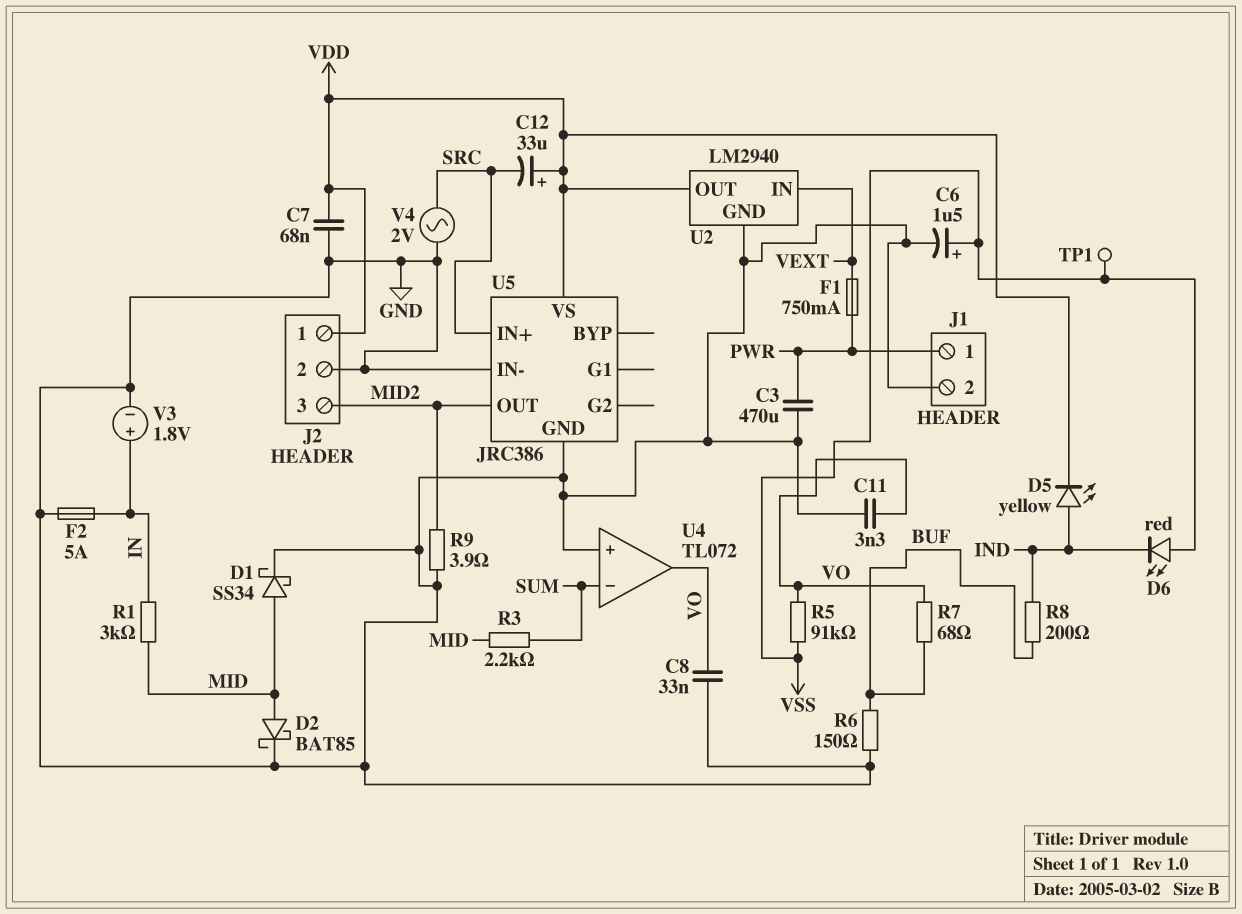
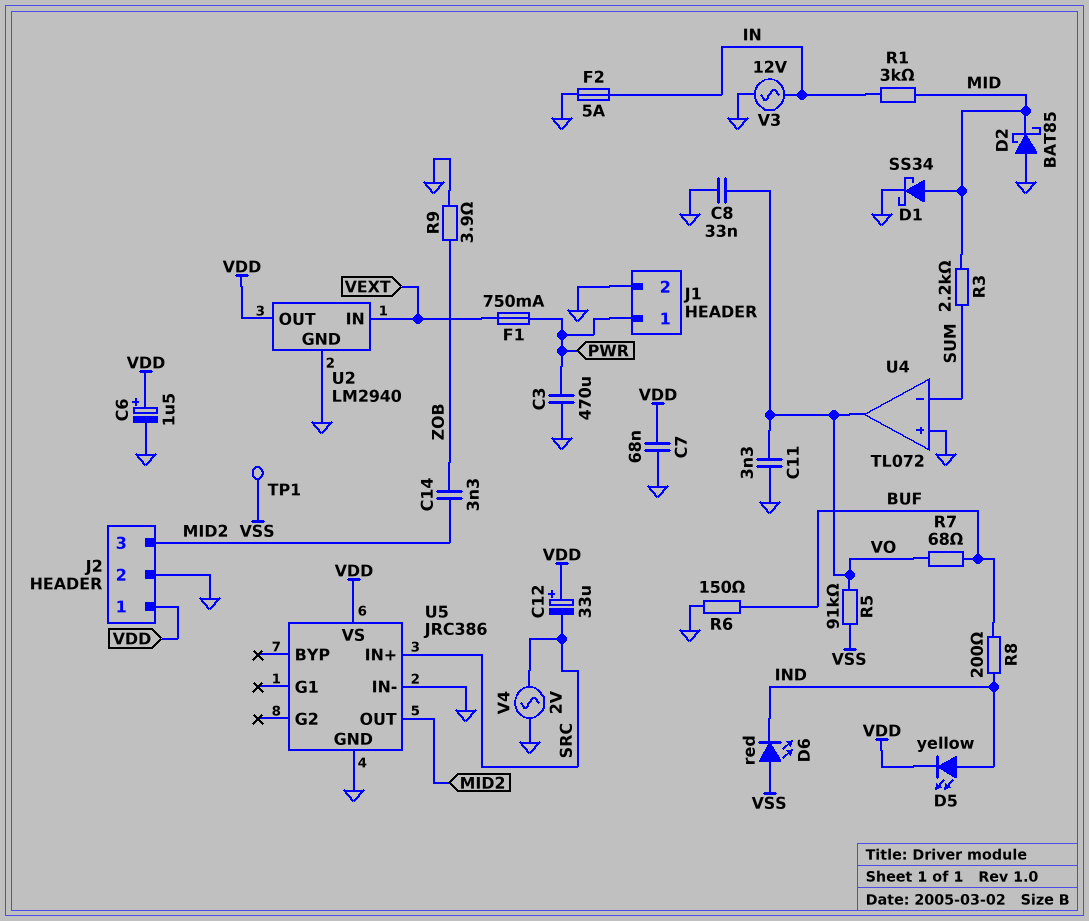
C6: 1.5uF (plus VSS, minus GND) -> 1.5uF (plus VDD, minus GND)
C14: none -> 3.3nF (MID2, ZOB)
D2: schottky BAT85 (A MID, K GND) -> schottky BAT85 (A GND, K MID)
R9: 3.9 (GND, MID2) -> 3.9 (GND, ZOB)
V3: 1.8V (plus IN, minus GND) -> AC 12V (GND, IN)

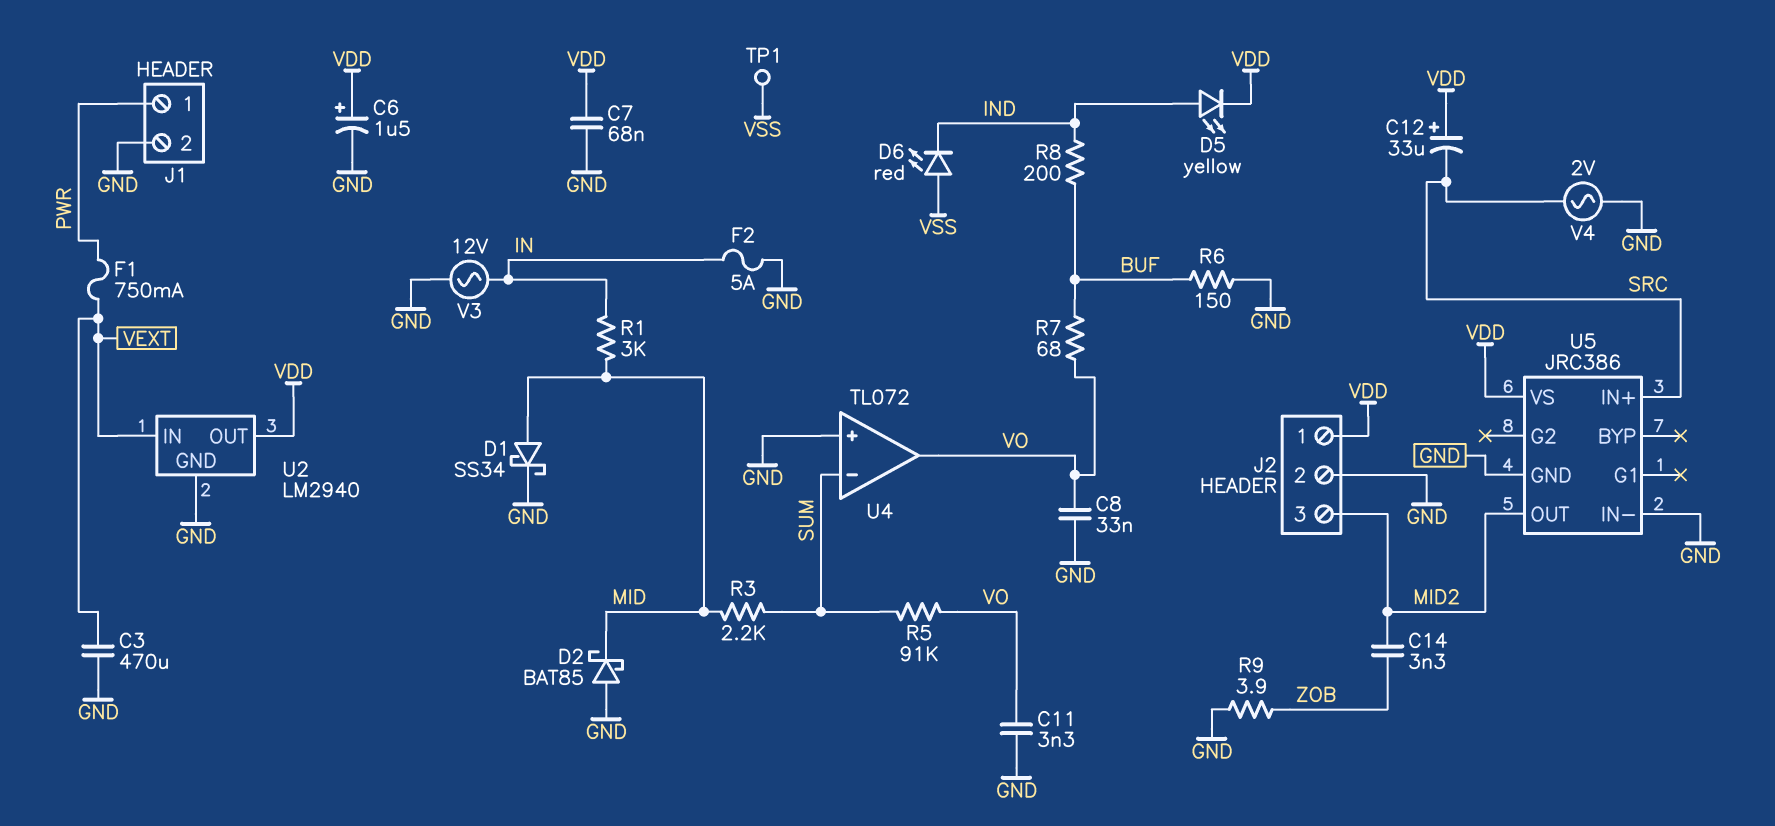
C3: 470uF (GND, PWR) -> 470uF (GND, VEXT)
R5: 91k (VO, VSS) -> 91k (SUM, VO)

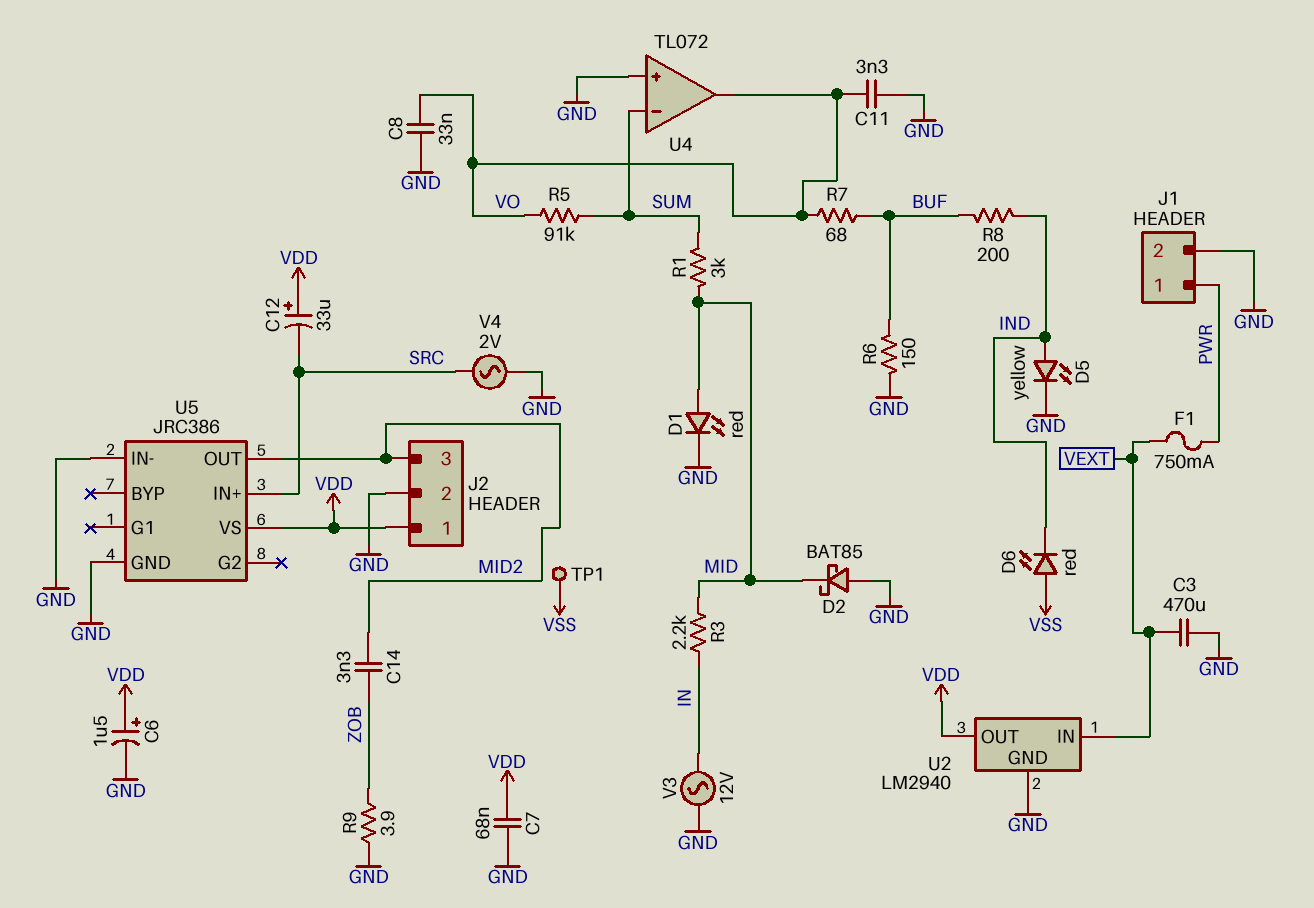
D1: schottky SS34 (A MID, K GND) -> LED red (A MID, K GND)
D5: LED yellow (A IND, K VDD) -> LED yellow (A IND, K GND)
F2: 5A (GND, IN) -> none
R1: 3k (IN, MID) -> 3k (MID, SUM)
R3: 2.2k (MID, SUM) -> 2.2k (IN, MID)

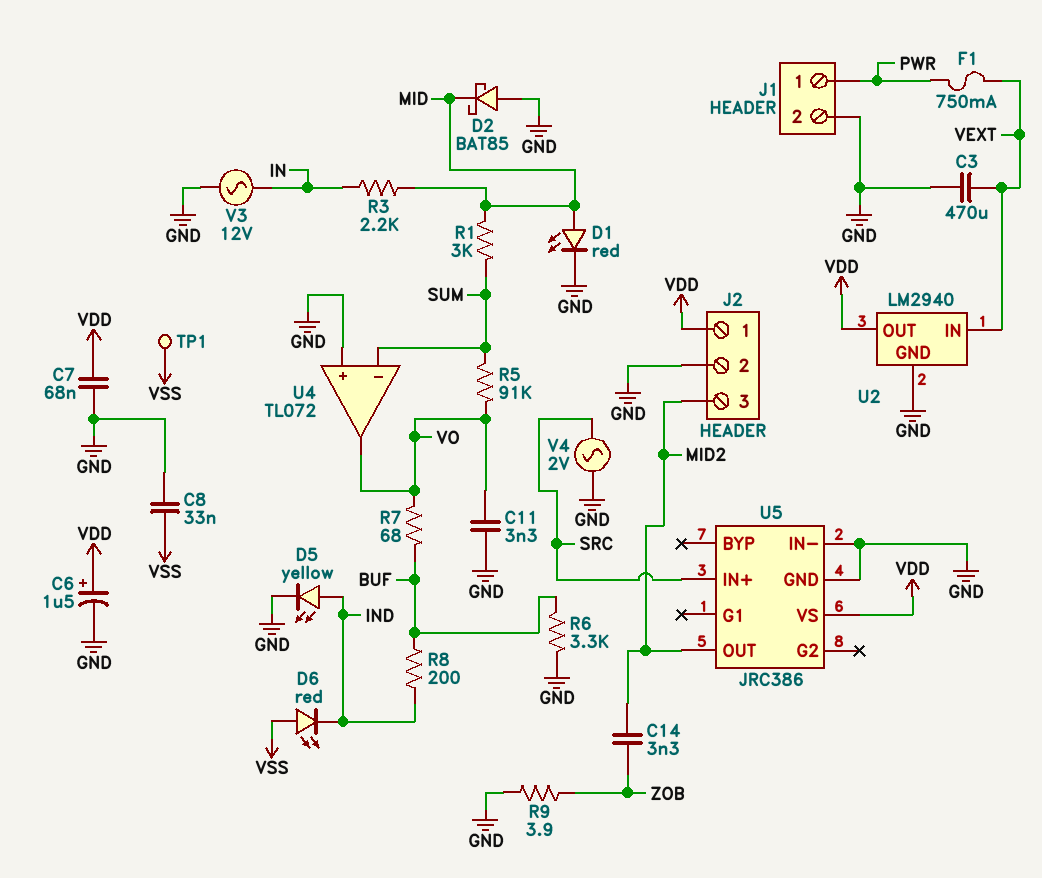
C8: 33nF (GND, VO) -> 33nF (GND, VSS)
C12: 33uF (plus VDD, minus SRC) -> none
R6: 150 (BUF, GND) -> 3.3k (BUF, GND)

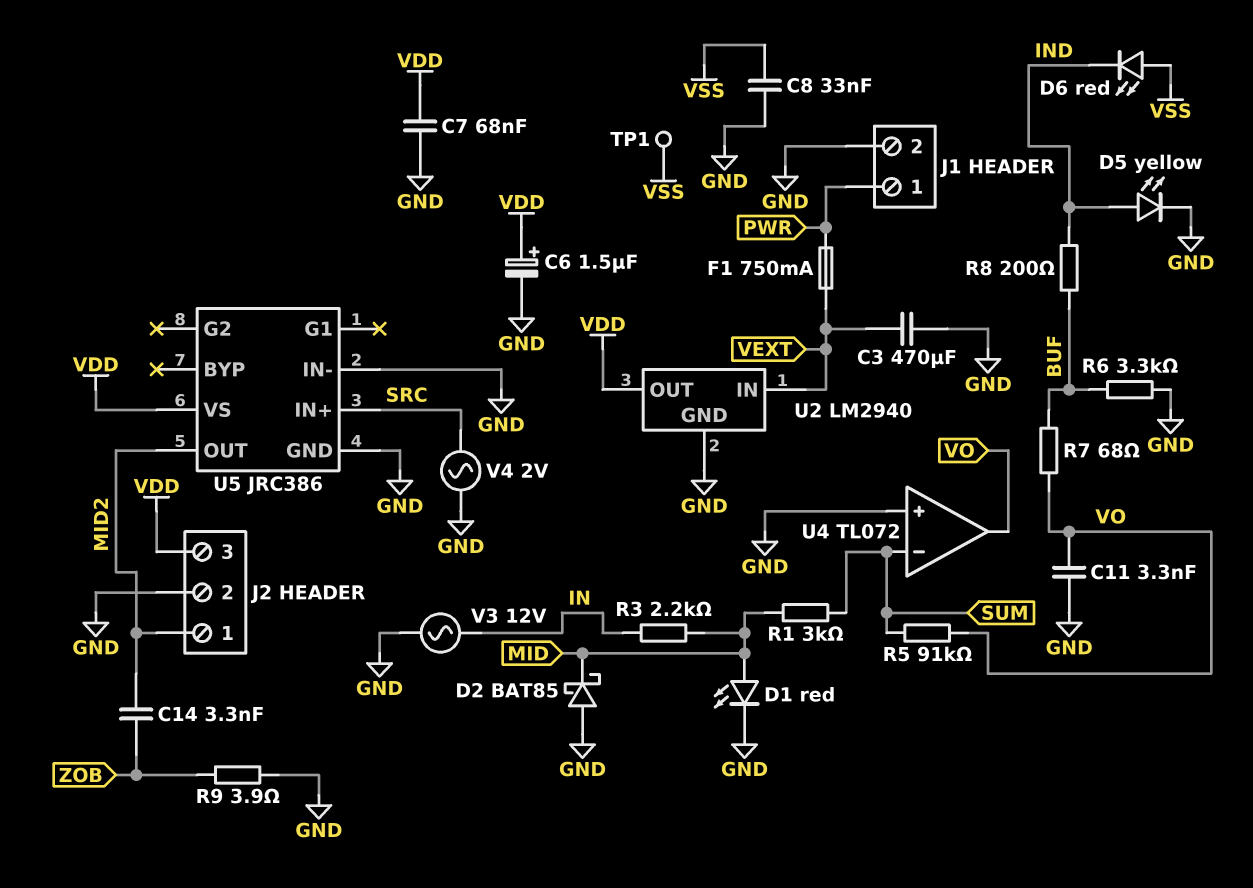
J2 pin 1: VDD -> MID2
J2 pin 3: MID2 -> VDD

